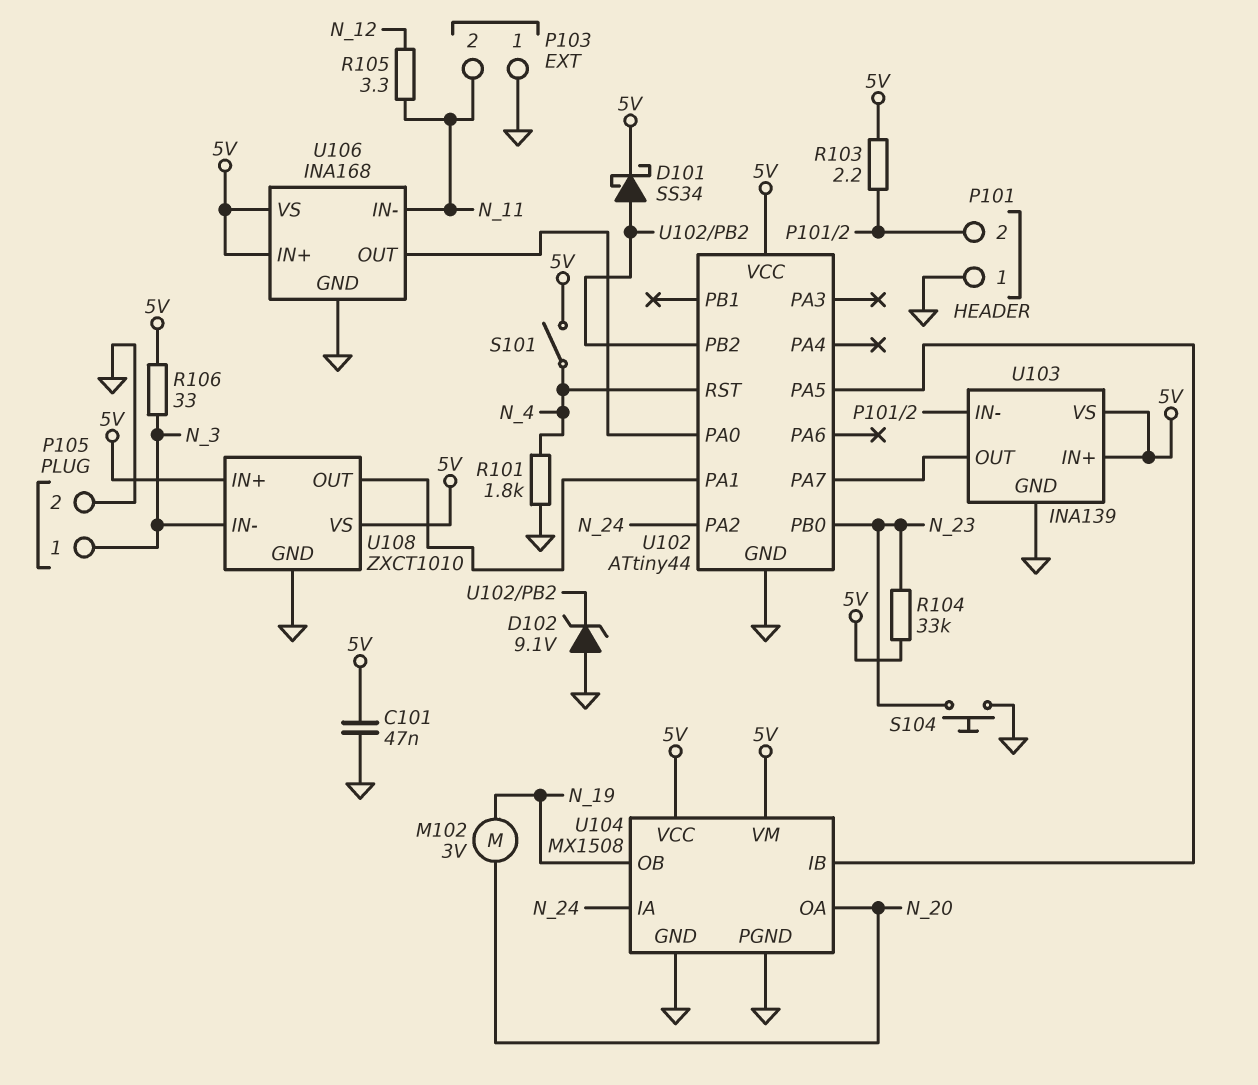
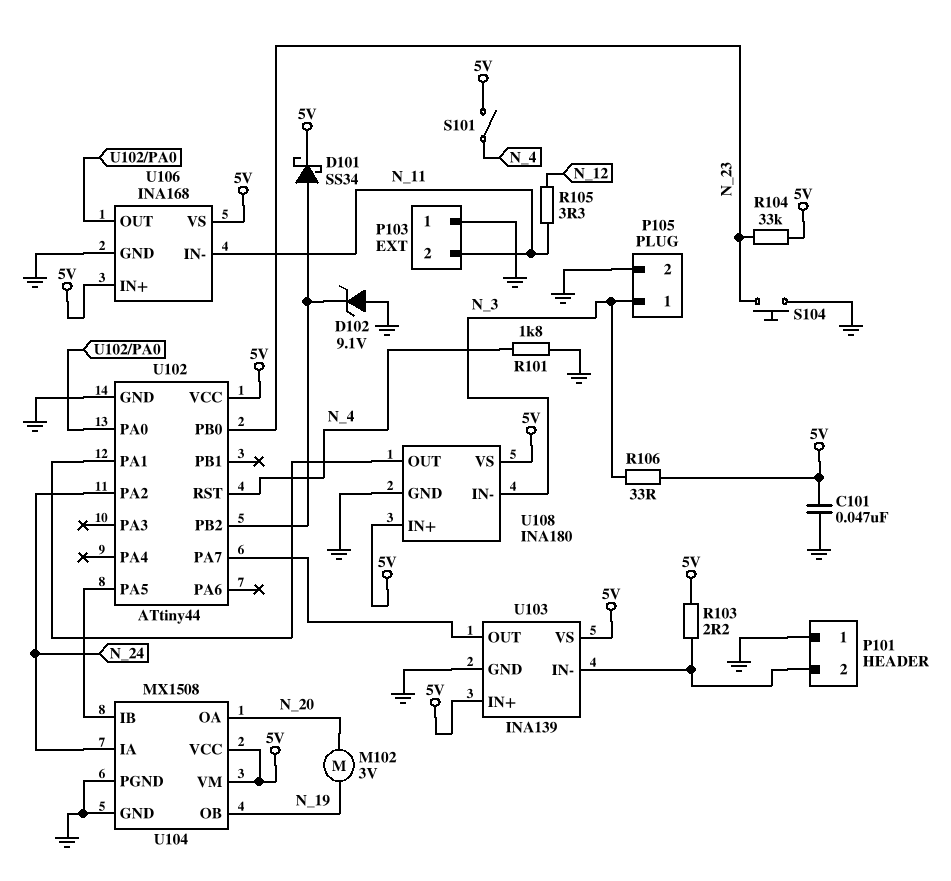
U108: ZXCT1010 -> INA180

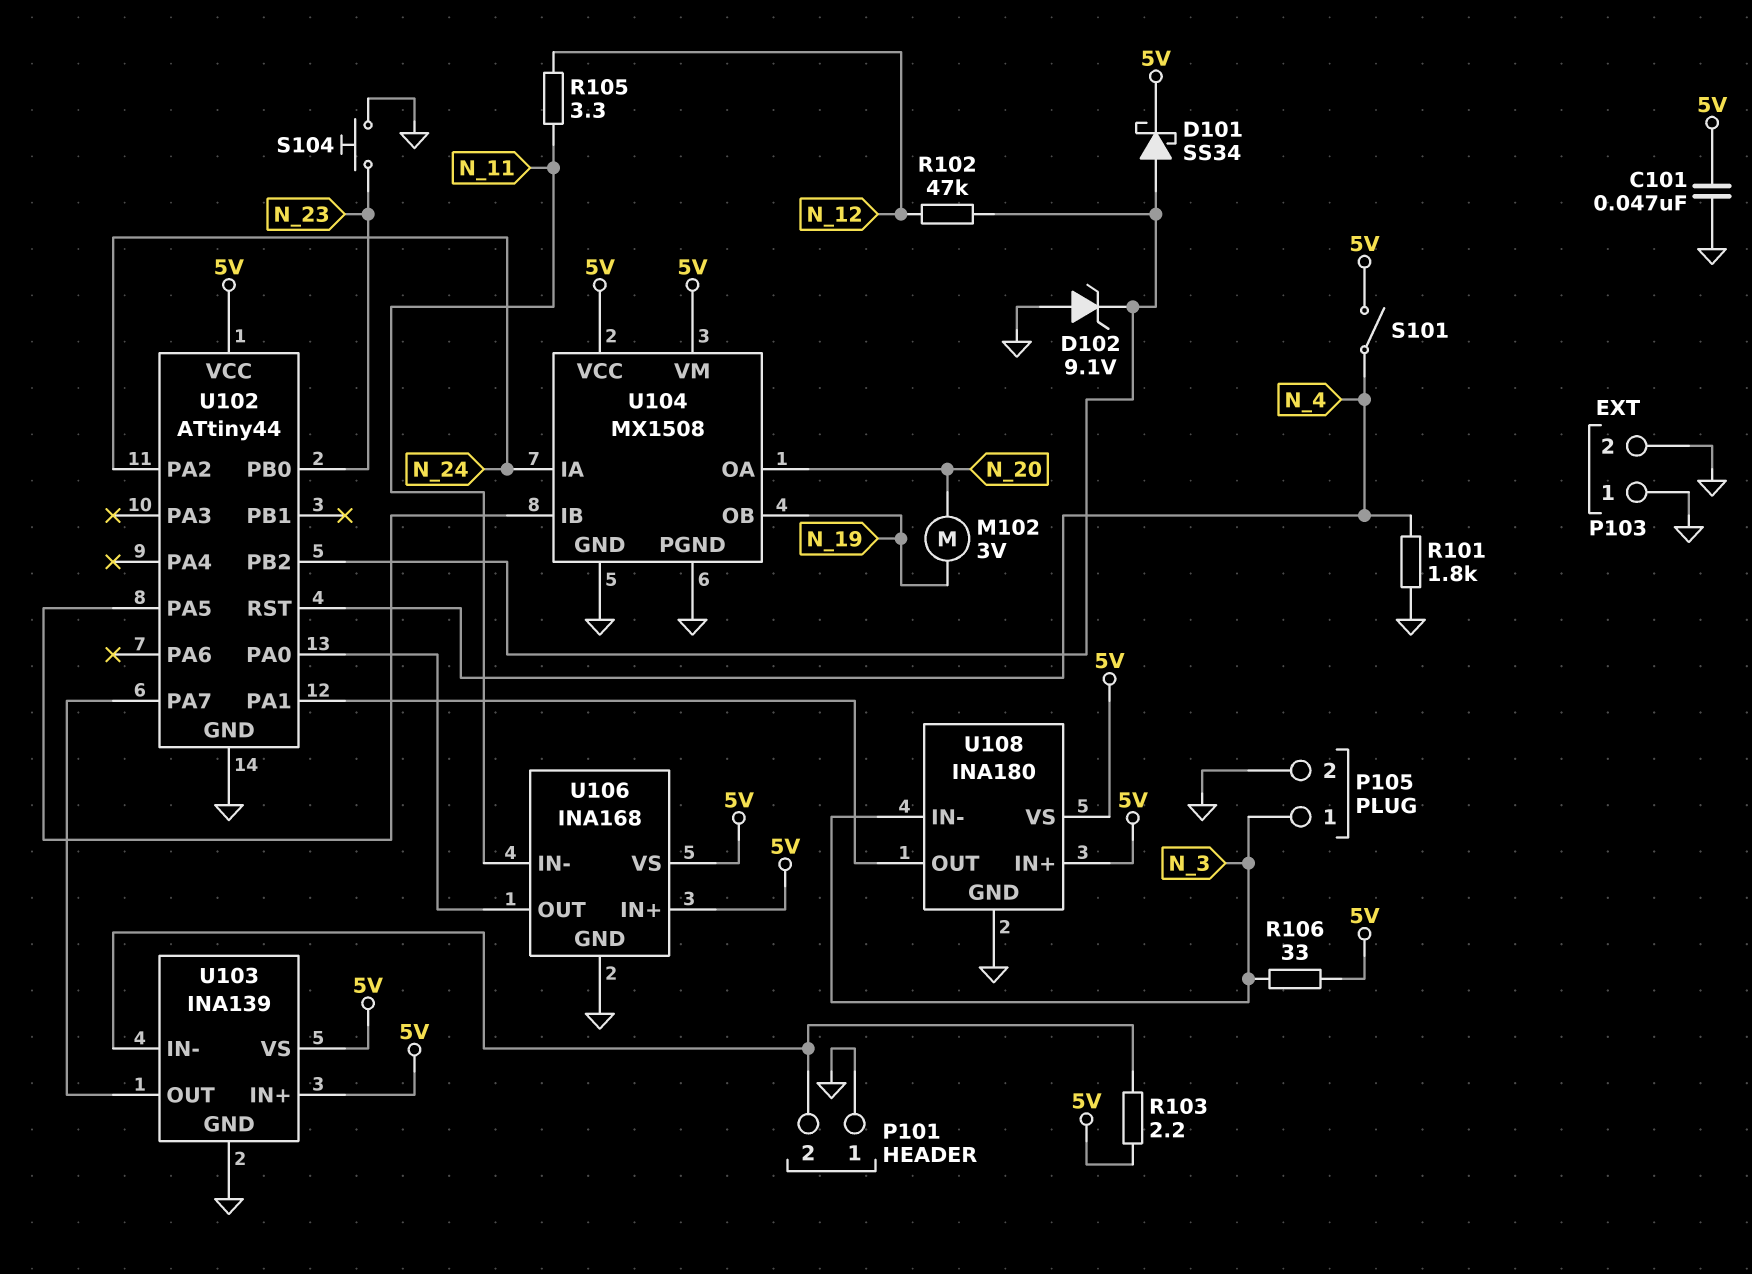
P103 pin 2: N_11 -> GND
R102: none -> 47k (N_12, U102/PB2)
R104: 33k (5V, N_23) -> none

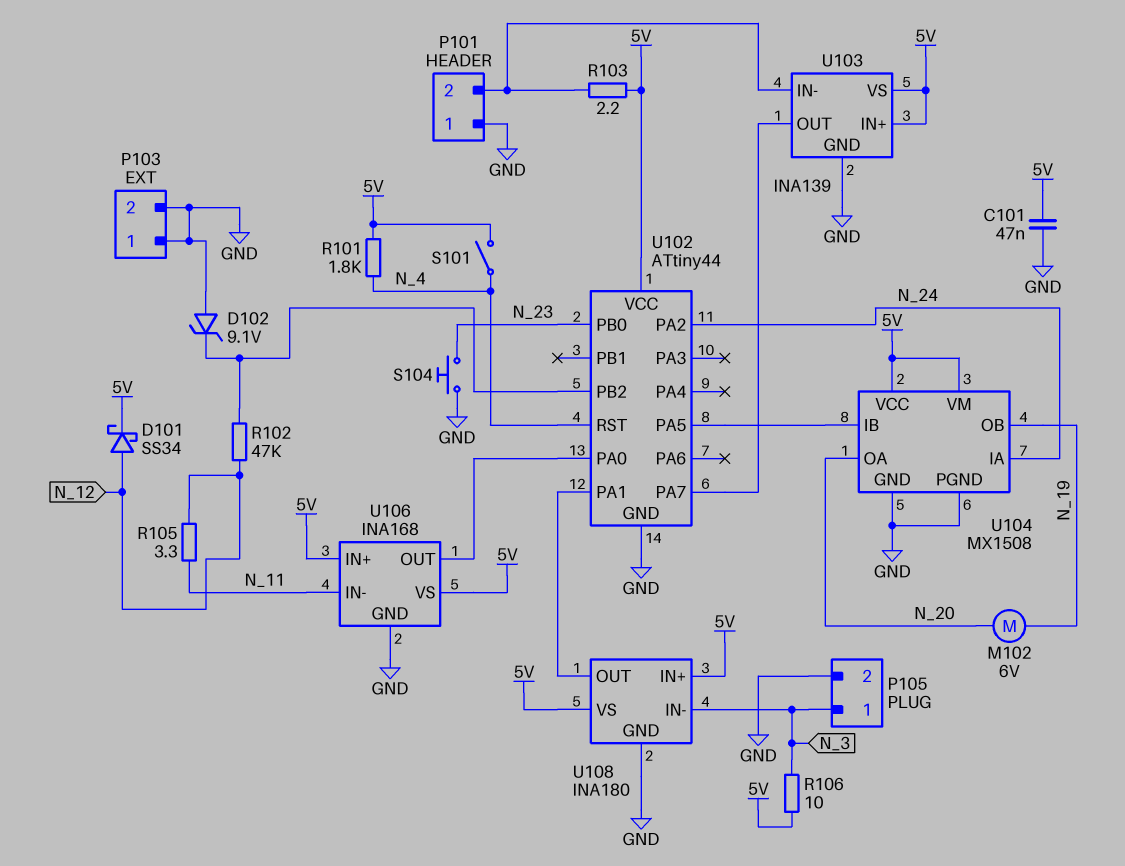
D101: schottky SS34 (A U102/PB2, K 5V) -> schottky SS34 (A N_12, K 5V)
M102: motor 3V (N_19, N_20) -> motor 6V (N_19, N_20)
R101: 1.8k (GND, N_4) -> 1.8k (5V, N_4)
R106: 33 (5V, N_3) -> 10 (5V, N_3)

